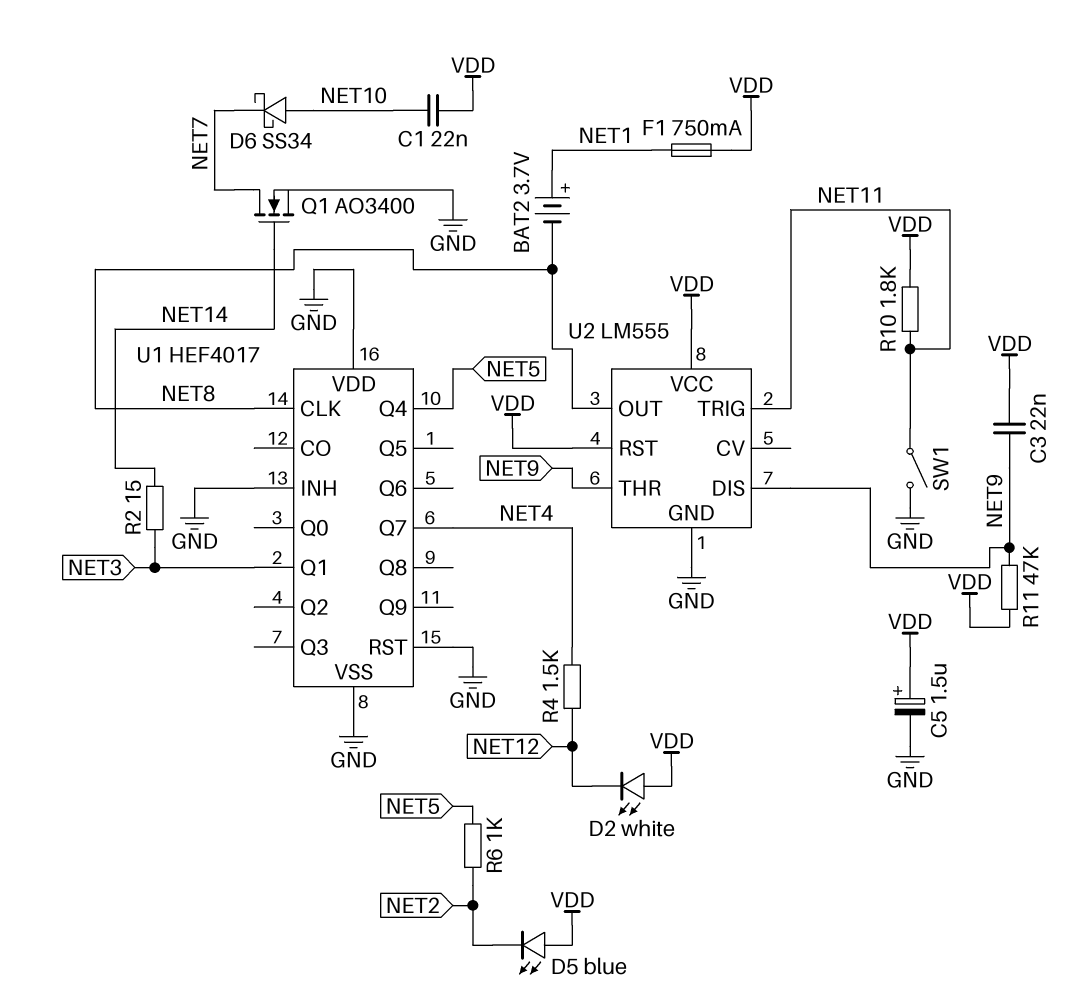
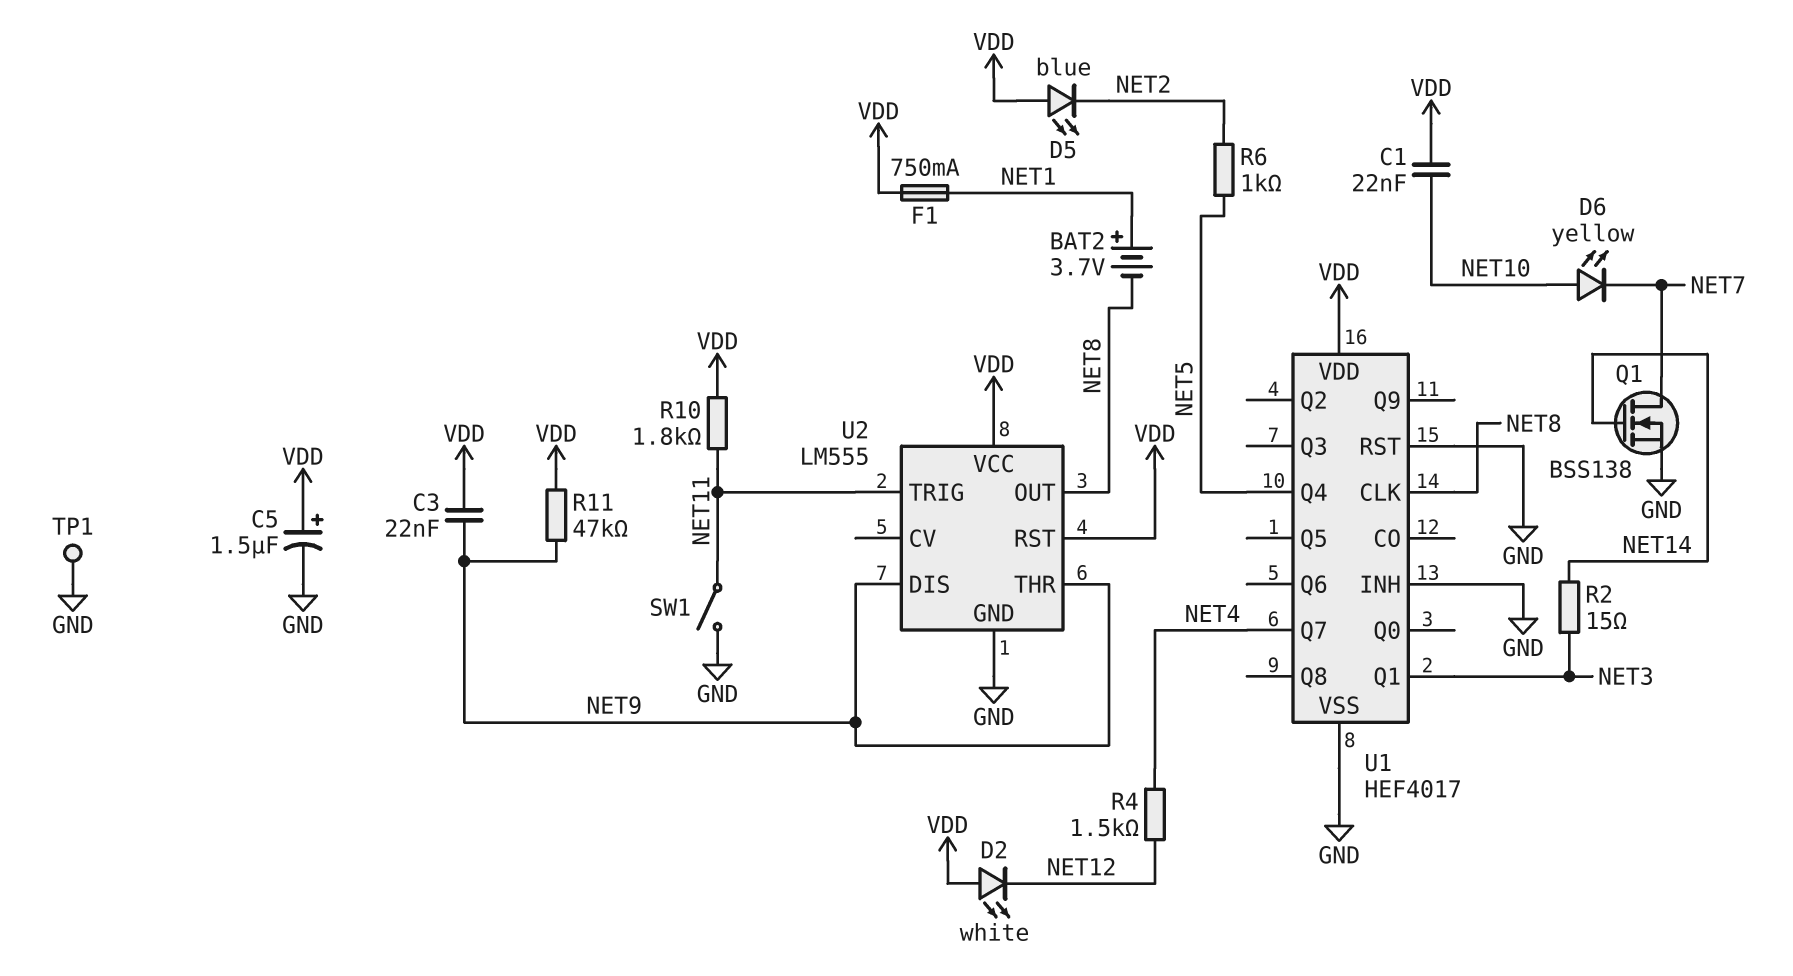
D6: schottky SS34 (A NET10, K NET7) -> LED yellow (A NET10, K NET7)
Q1: NMOS AO3400 (G NET14, D NET7, S GND) -> NMOS BSS138 (G NET14, D NET7, S GND)
TP1: none -> test point (GND)
U1 pin VDD: GND -> VDD

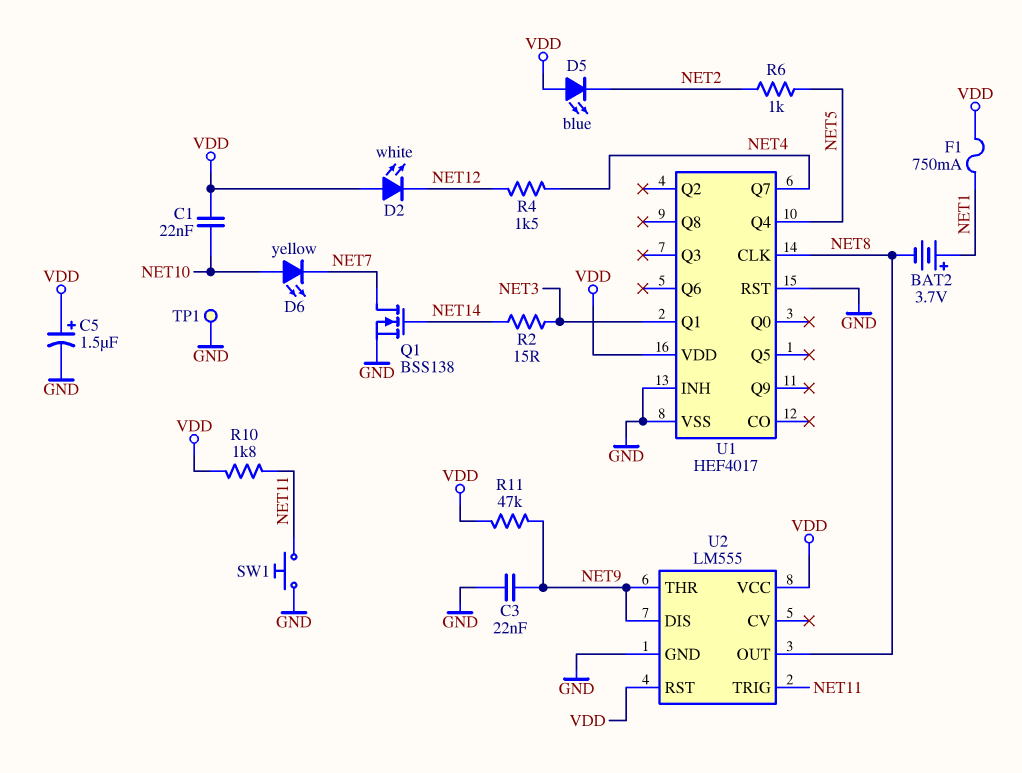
C3: 22nF (NET9, VDD) -> 22nF (GND, NET9)
SW1: switch (GND, NET11) -> button (GND, NET11)

